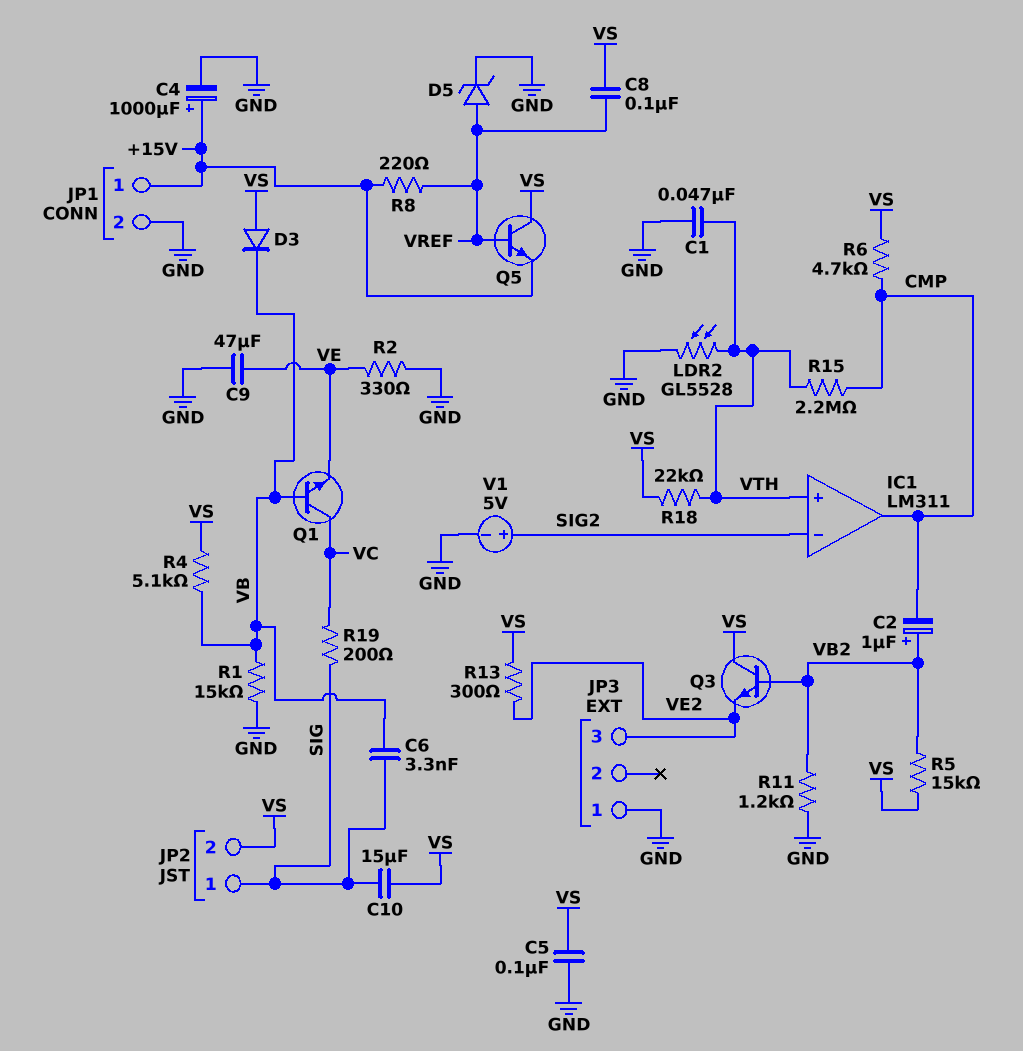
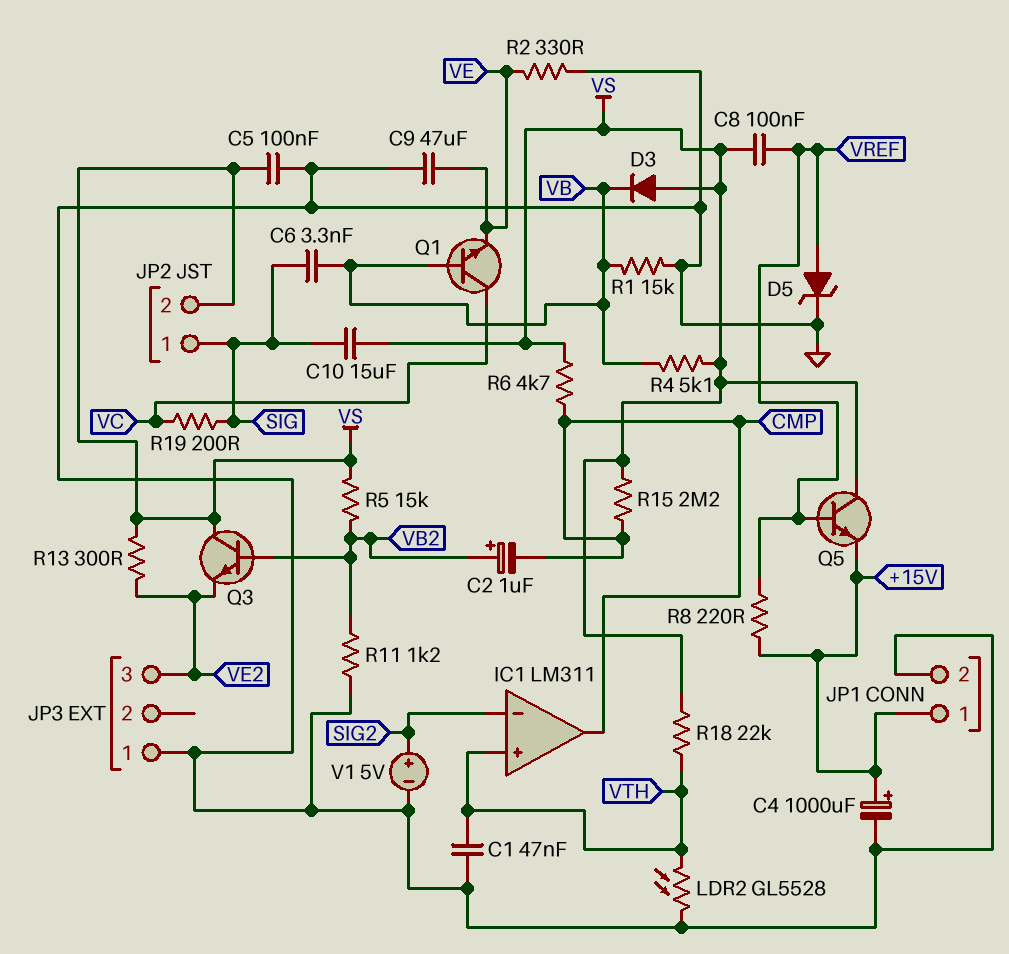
R15: 2.2M (CMP, VTH) -> 2.2M (CMP, VS)

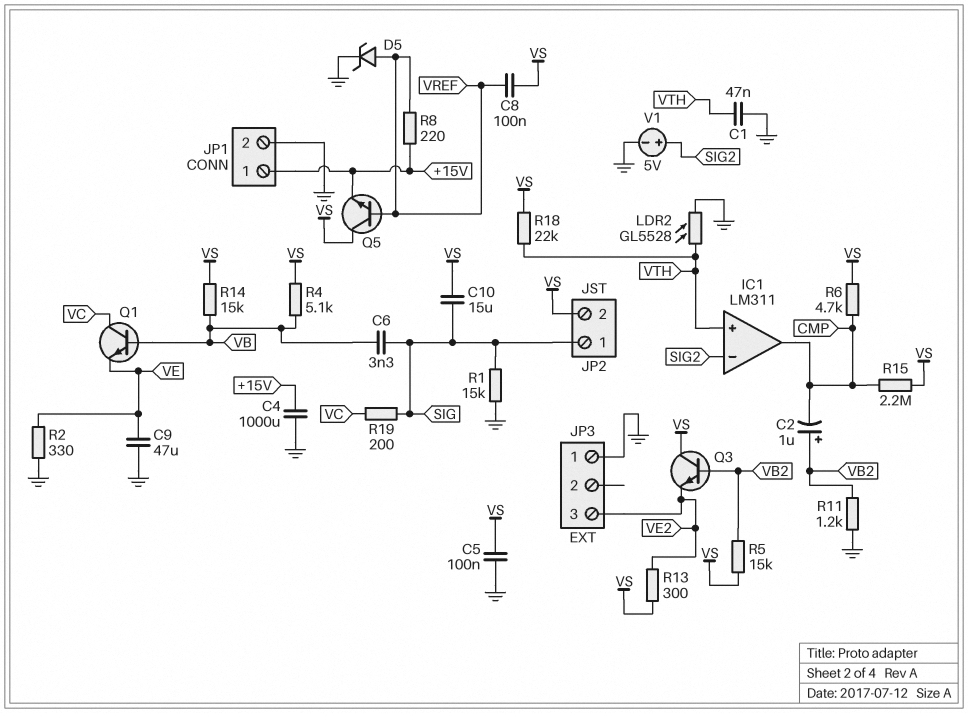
C4: 1000uF (plus +15V, minus GND) -> 1000uF (+15V, GND)
D3: diode (A VS, K VB) -> none
R1: 15k (GND, VB) -> 15k (GND, SIG)
R14: none -> 15k (VB, VS)

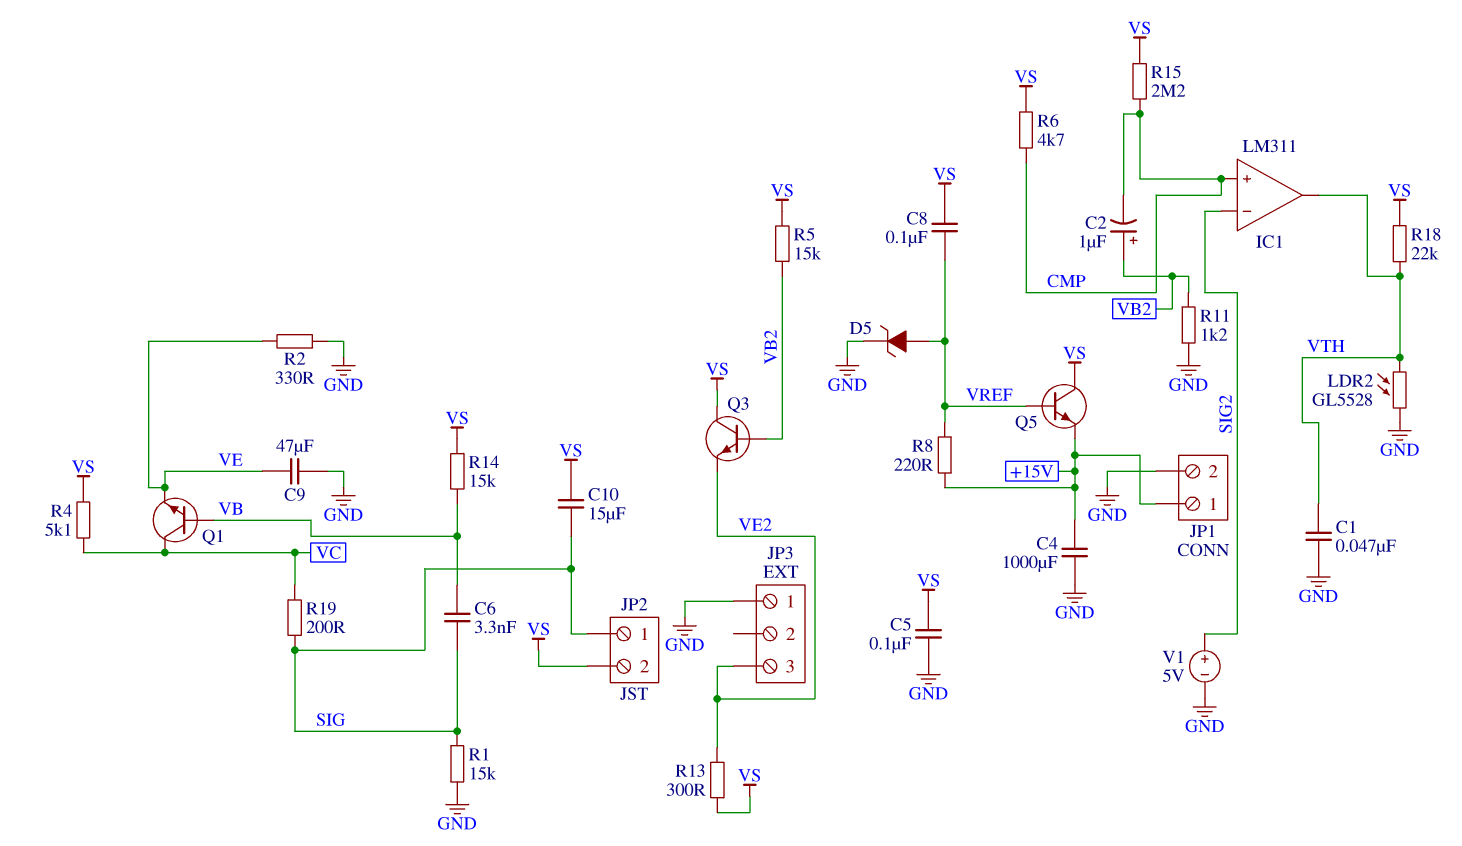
IC1 pin in+: VTH -> CMP
IC1 pin out: CMP -> VTH
R4: 5.1k (VB, VS) -> 5.1k (VC, VS)

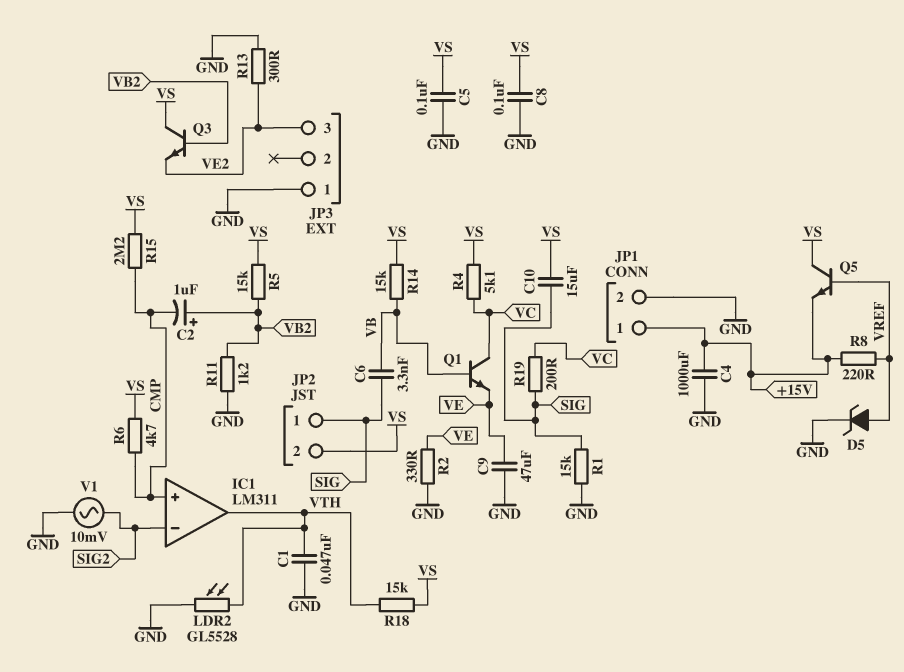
C8: 100nF (VREF, VS) -> 100nF (GND, VS)
R13: 300 (VE2, VS) -> 300 (GND, VE2)
R18: 22k (VS, VTH) -> 15k (VS, VTH)
V1: 5V (plus SIG2, minus GND) -> AC 10mV (GND, SIG2)

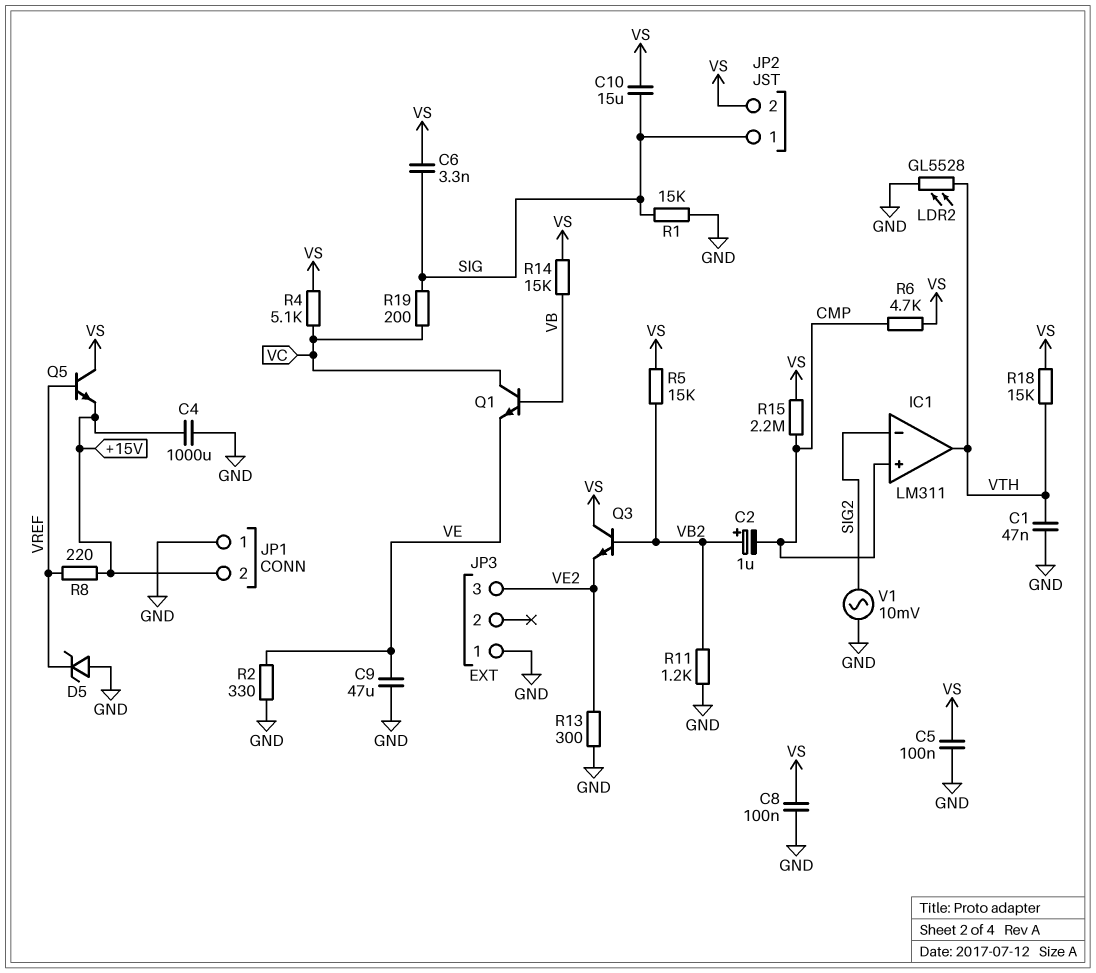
C6: 3.3nF (SIG, VB) -> 3.3nF (SIG, VS)
D5: zener (A VREF, K GND) -> zener (A GND, K VREF)
JP1 pin 1: +15V -> GND
JP1 pin 2: GND -> +15V

